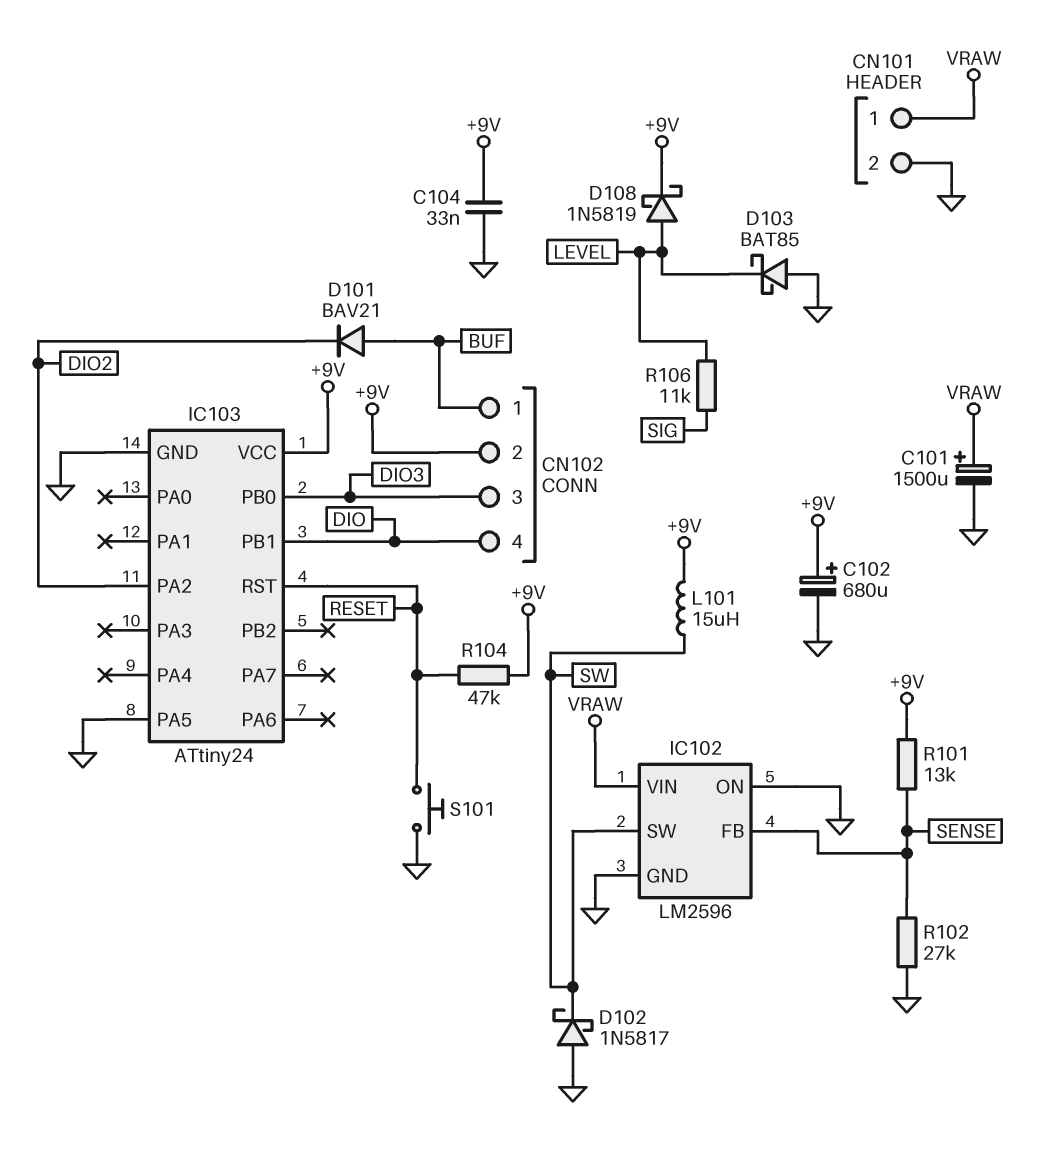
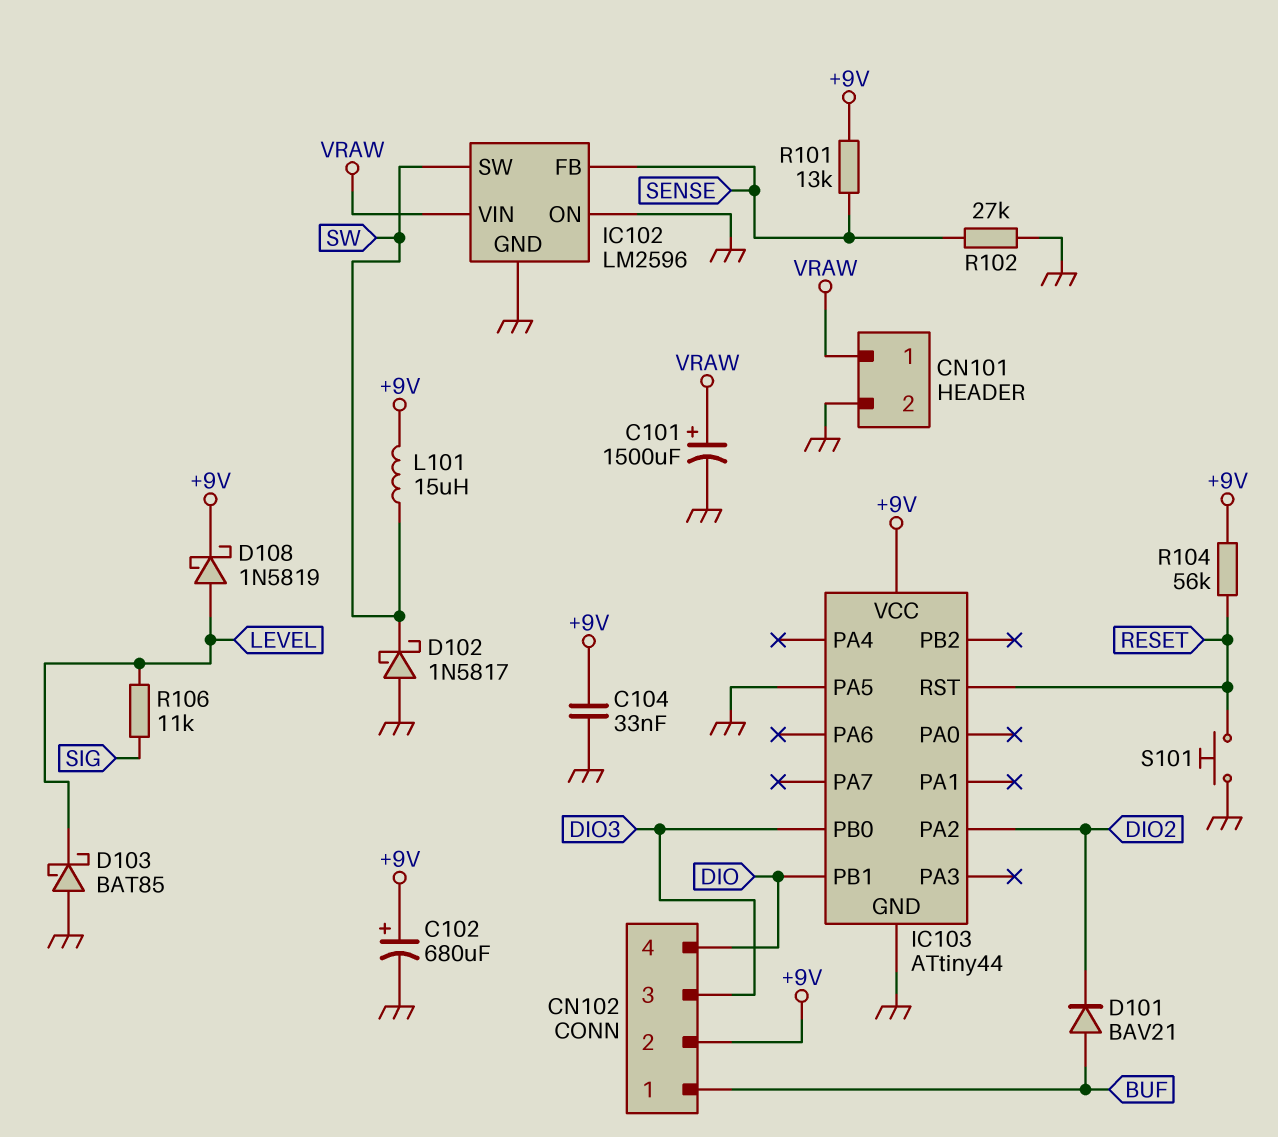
IC103: ATtiny24 -> ATtiny44
R104: 47k (+9V, RESET) -> 56k (+9V, RESET)

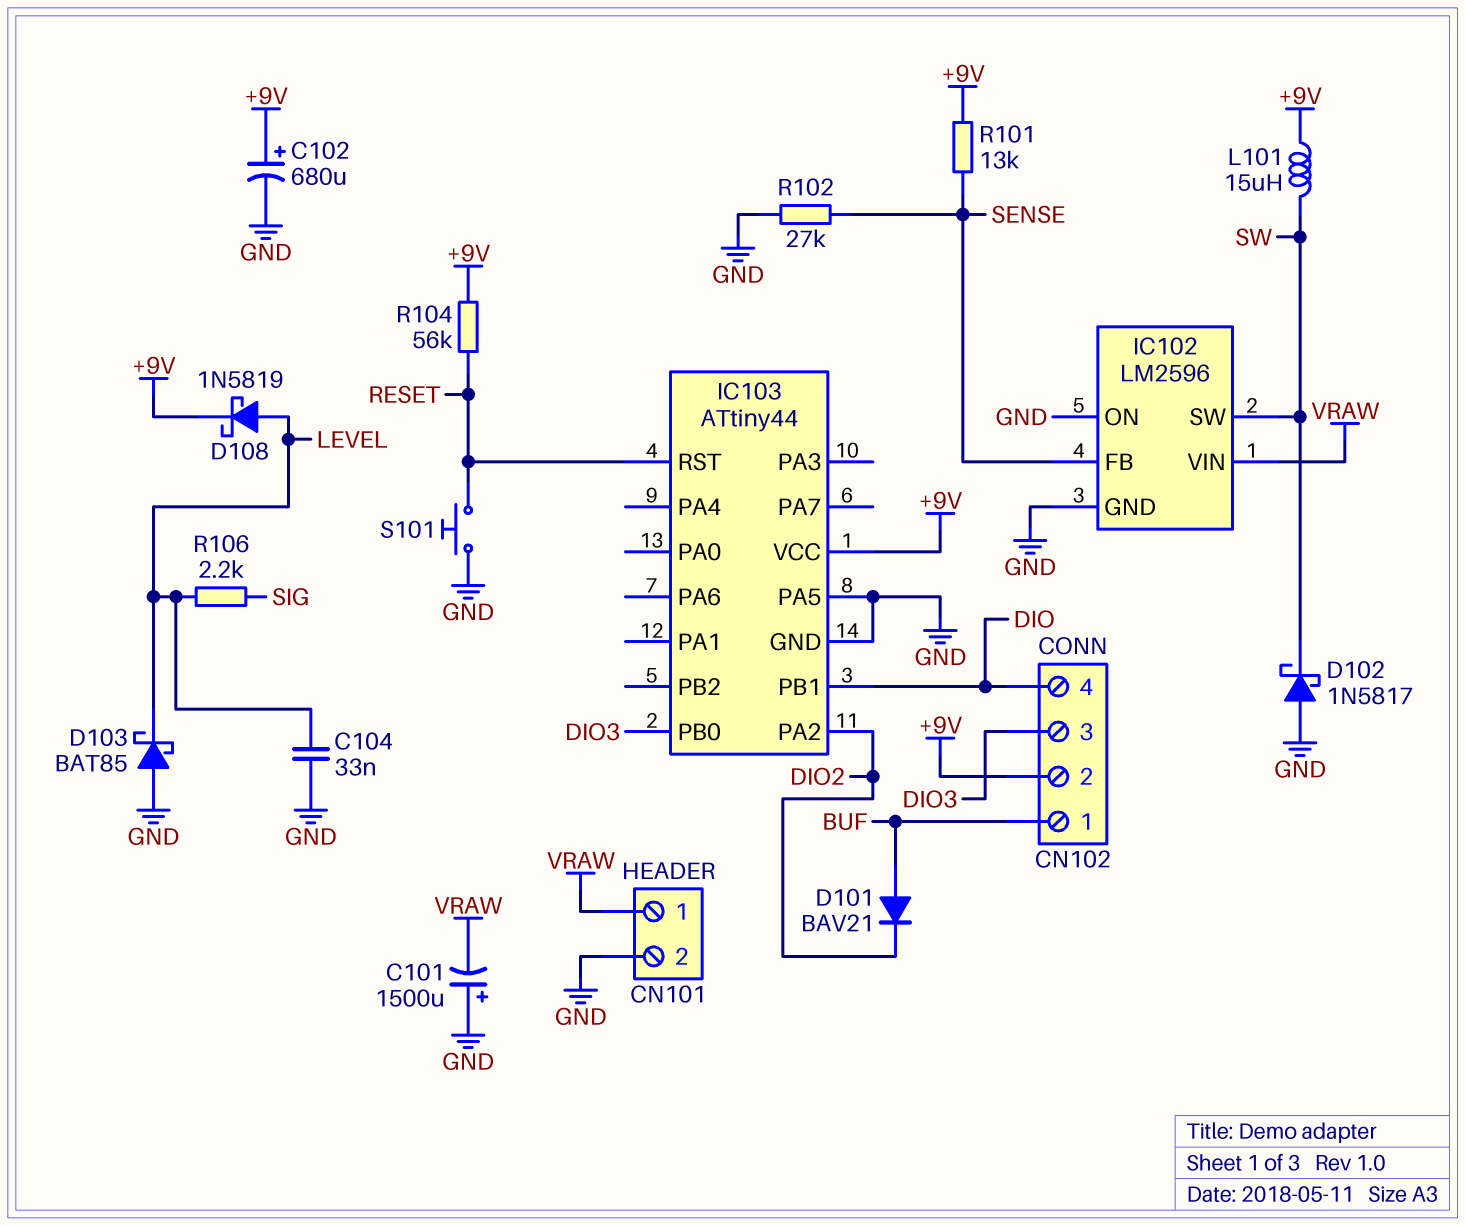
C101: 1500uF (plus VRAW, minus GND) -> 1500uF (plus GND, minus VRAW)
C104: 33nF (+9V, GND) -> 33nF (GND, LEVEL)
R106: 11k (LEVEL, SIG) -> 2.2k (LEVEL, SIG)

